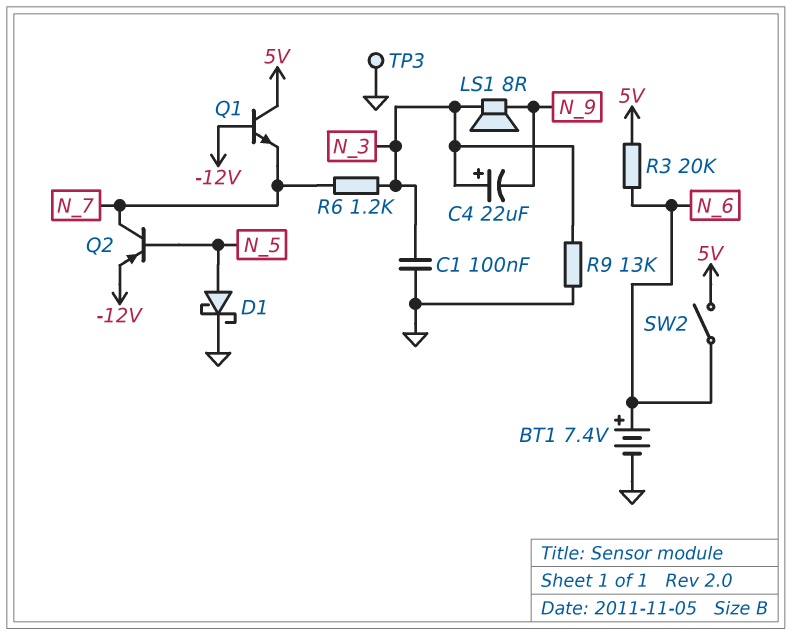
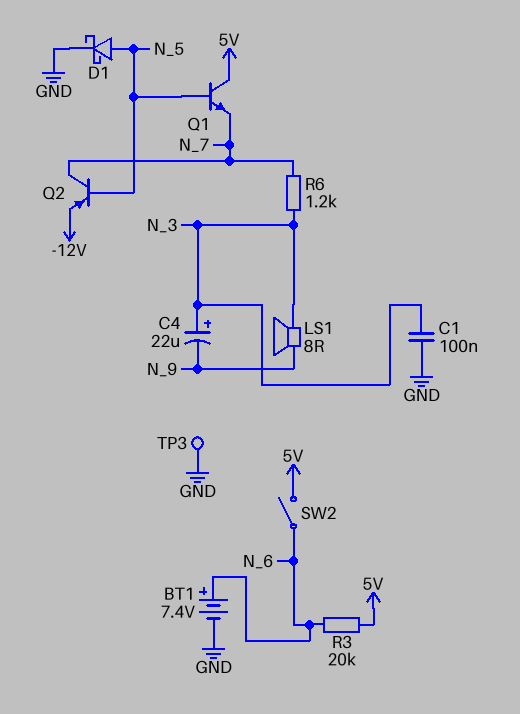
Q1: NPN (B -12V, C 5V, E N_7) -> NPN (B N_5, C 5V, E N_7)
R9: 13k (GND, N_3) -> none

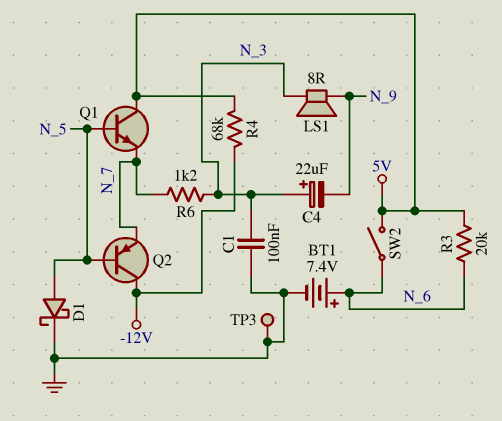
Q2: PNP (B N_5, C N_7, E -12V) -> PNP (B N_5, C -12V, E N_7)
R4: none -> 68k (-12V, 5V)

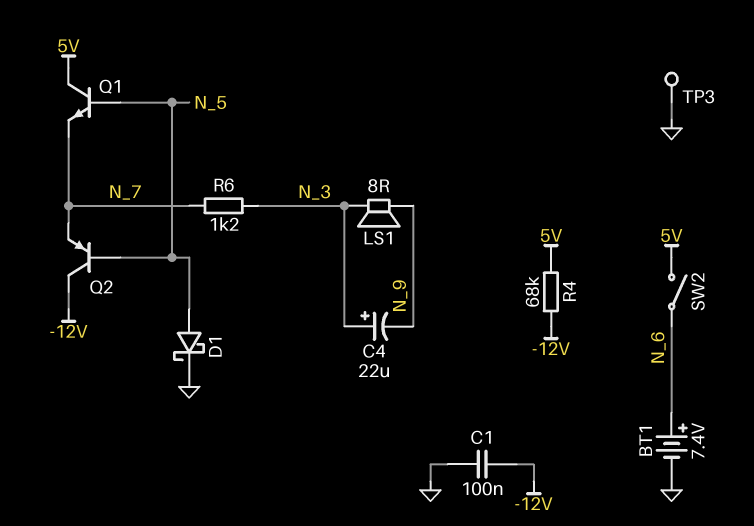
C1: 100nF (GND, N_3) -> 100nF (-12V, GND)
R3: 20k (5V, N_6) -> none

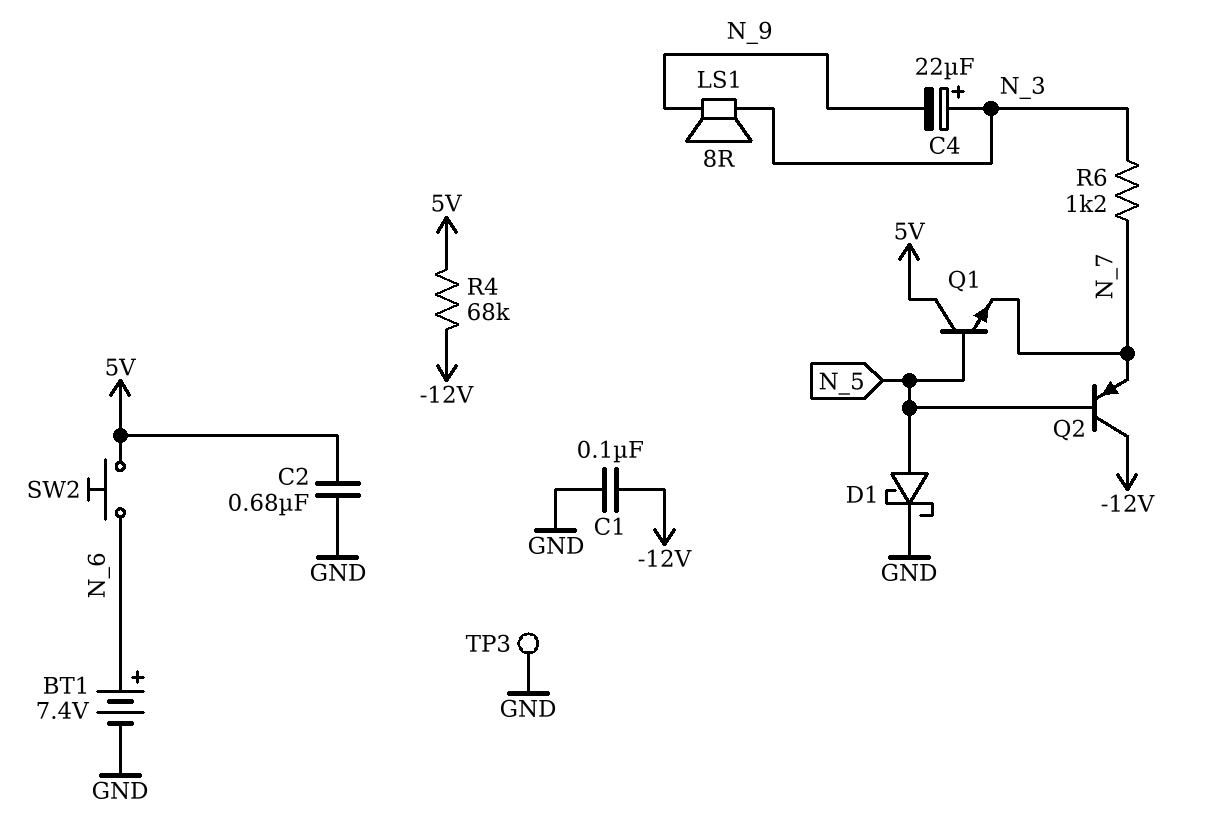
C2: none -> 680nF (5V, GND)
SW2: switch (5V, N_6) -> button (5V, N_6)

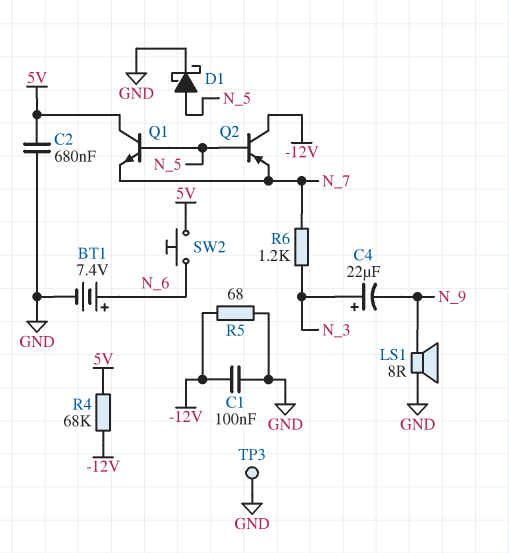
LS1: speaker 8R (N_3, N_9) -> speaker 8R (GND, N_9)
R5: none -> 68 (-12V, GND)

